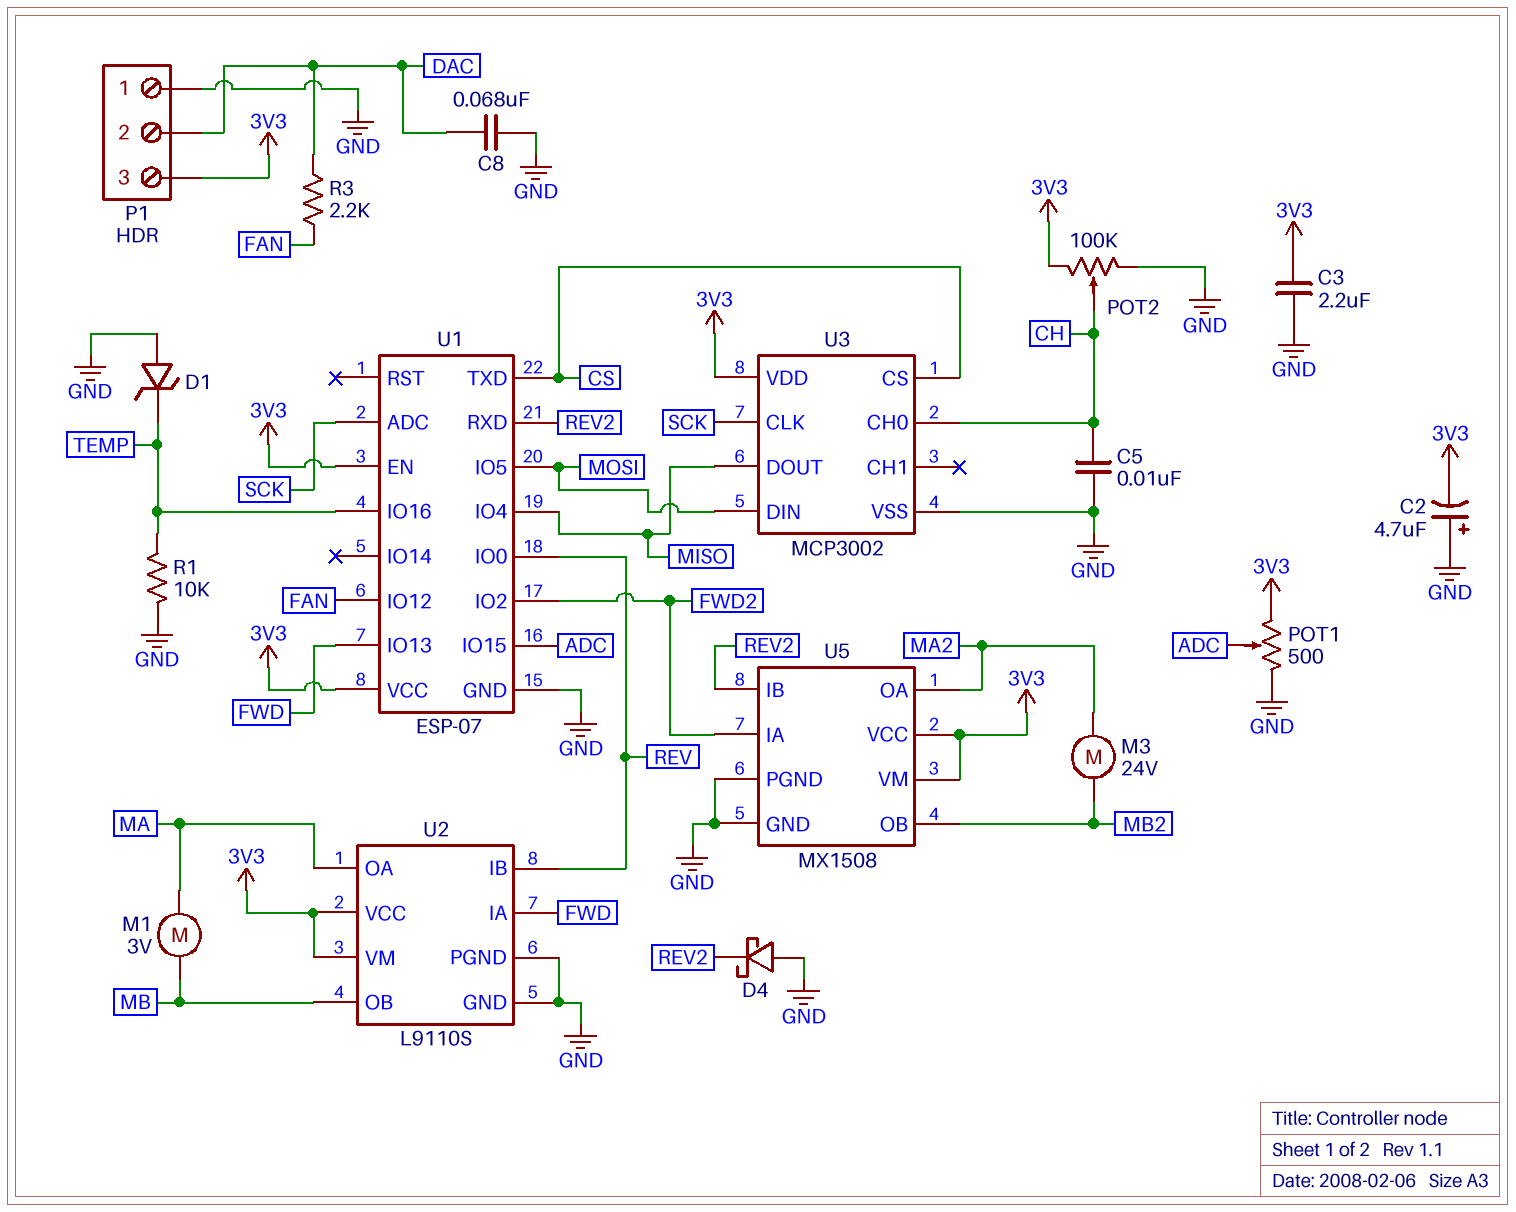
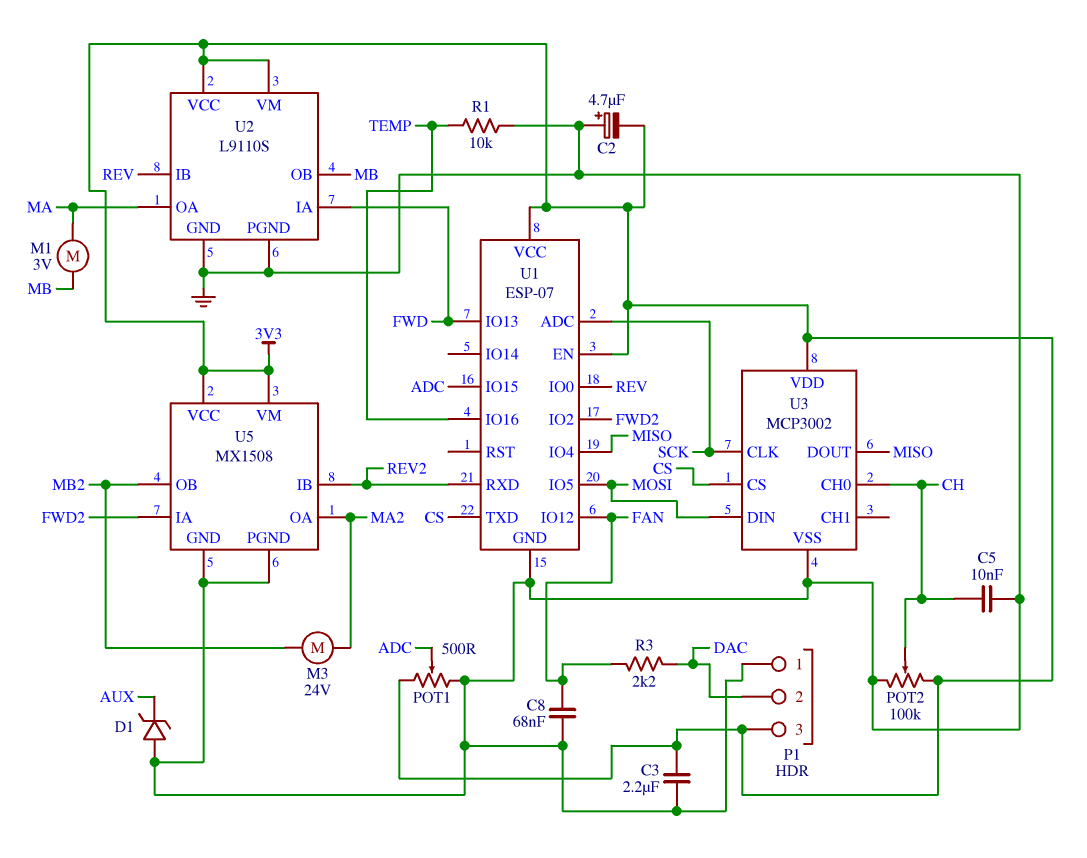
C8: 68nF (DAC, GND) -> 68nF (FAN, GND)
D1: zener (A GND, K TEMP) -> zener (A GND, K AUX)
D4: schottky (A GND, K REV2) -> none

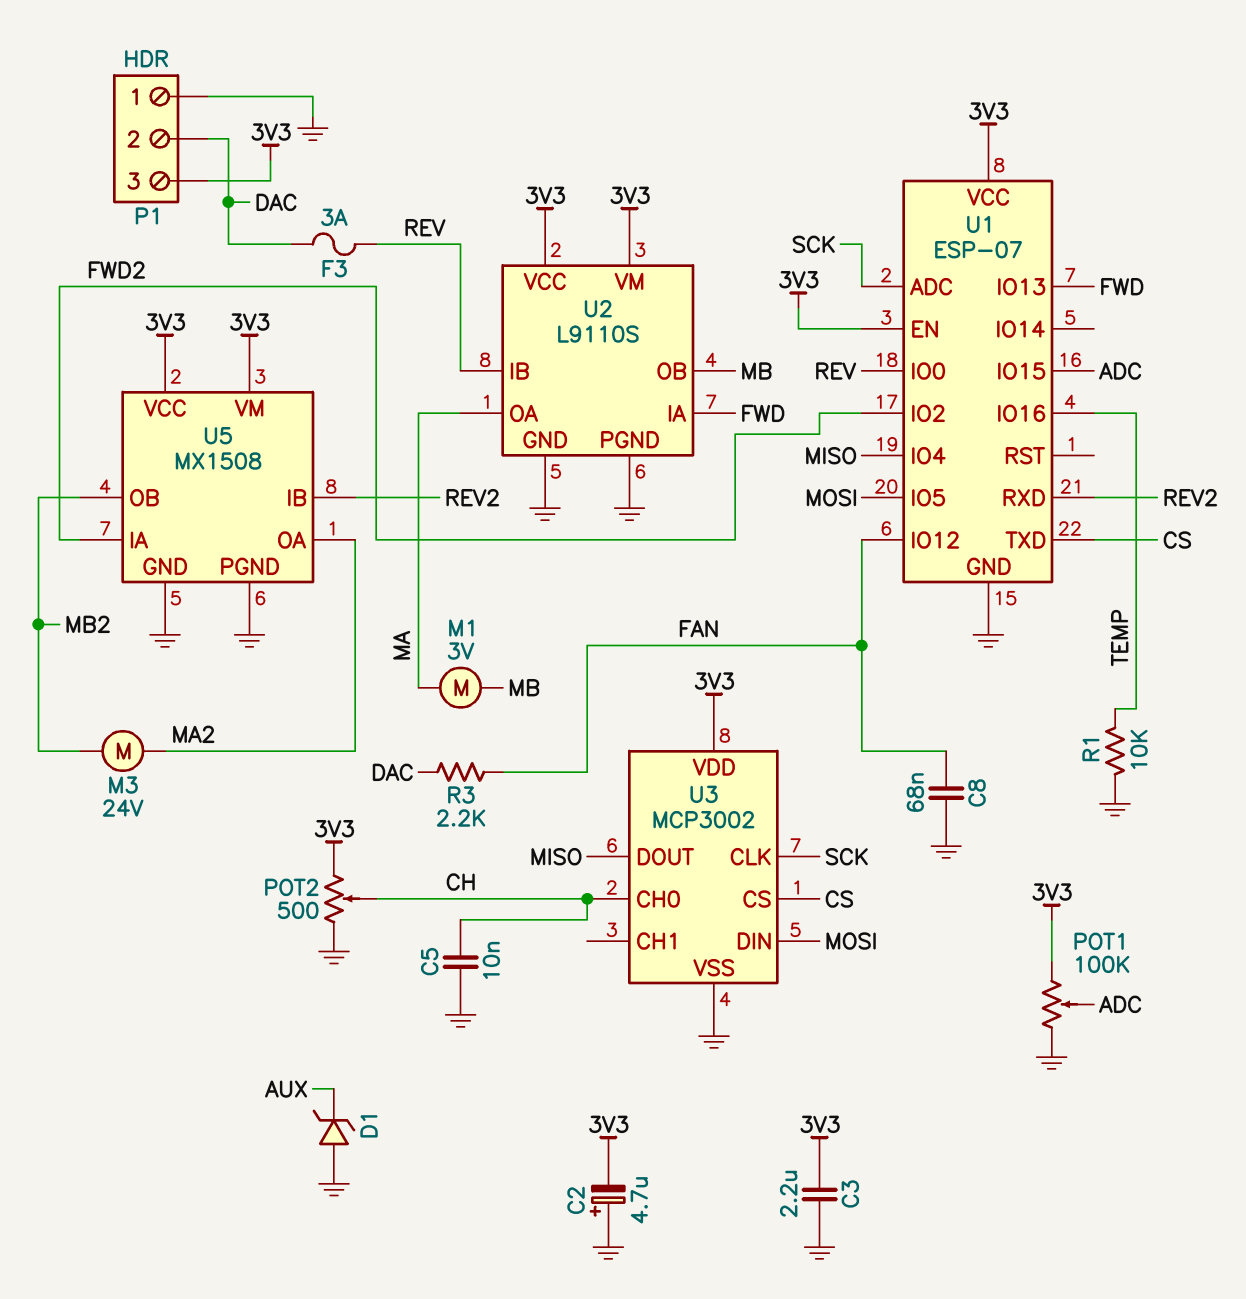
F3: none -> 3A (DAC, REV)
POT1: 500 (3V3, GND, wiper ADC) -> 100k (3V3, GND, wiper ADC)
POT2: 100k (3V3, GND, wiper CH) -> 500 (3V3, GND, wiper CH)

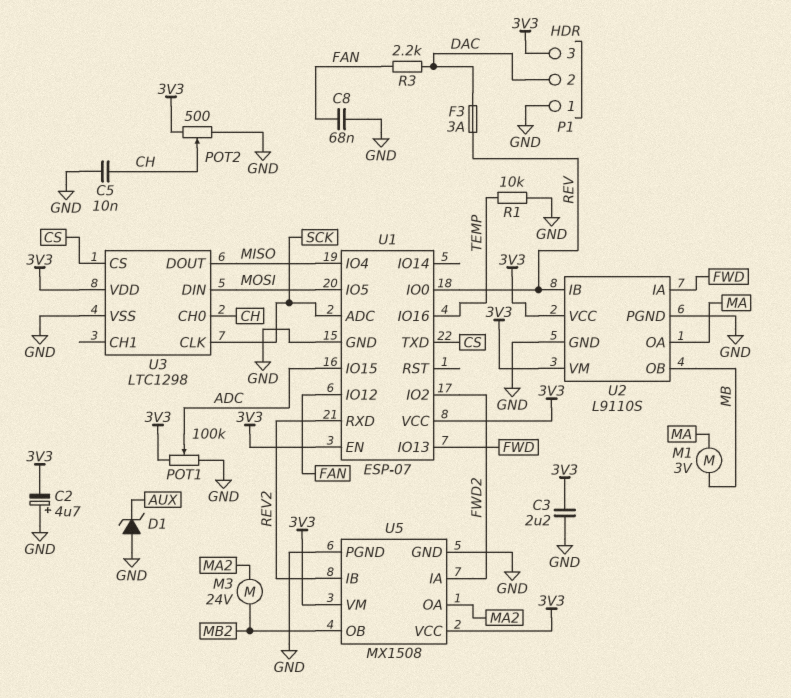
U3: MCP3002 -> LTC1298

